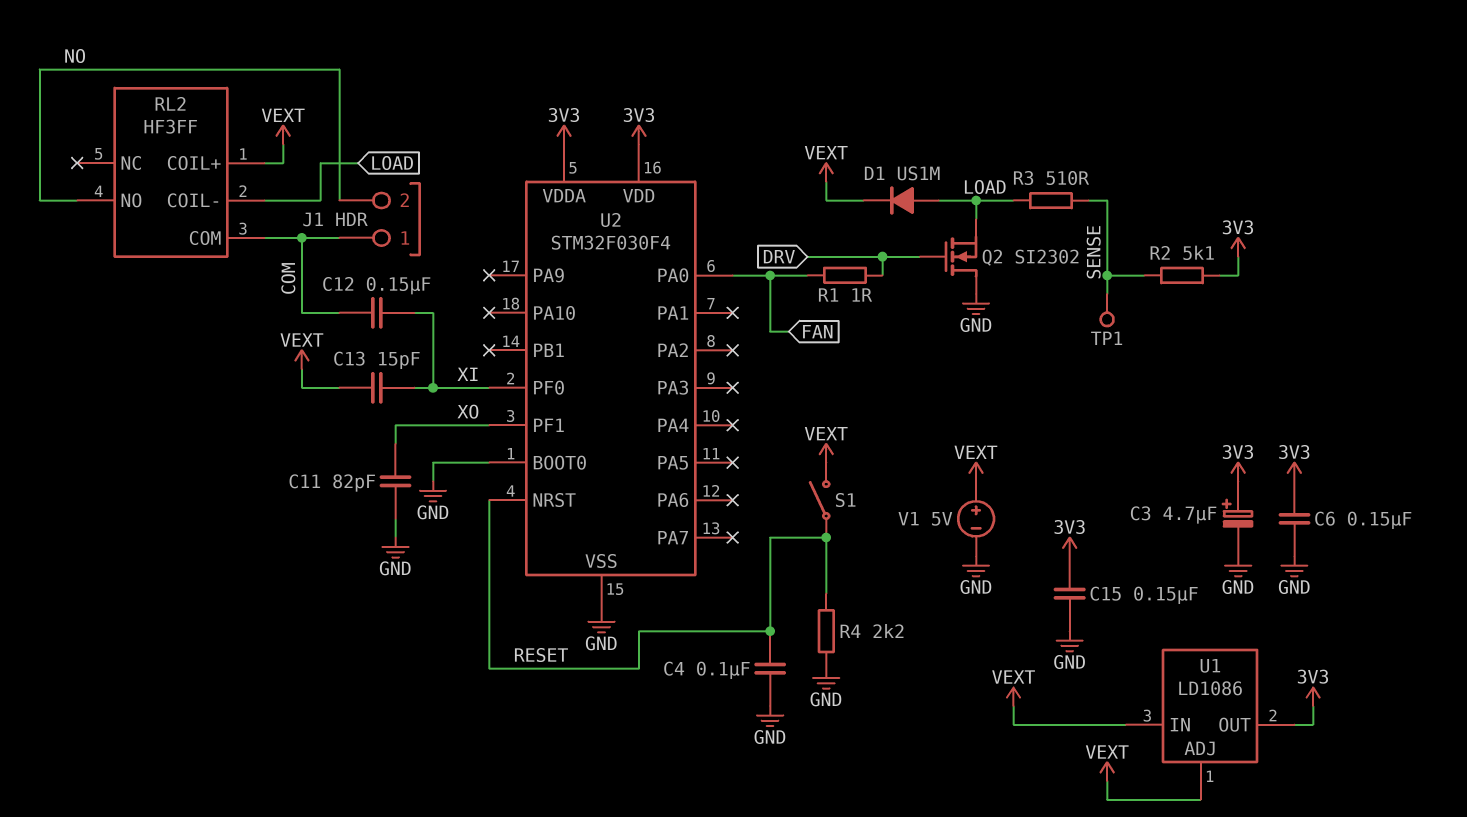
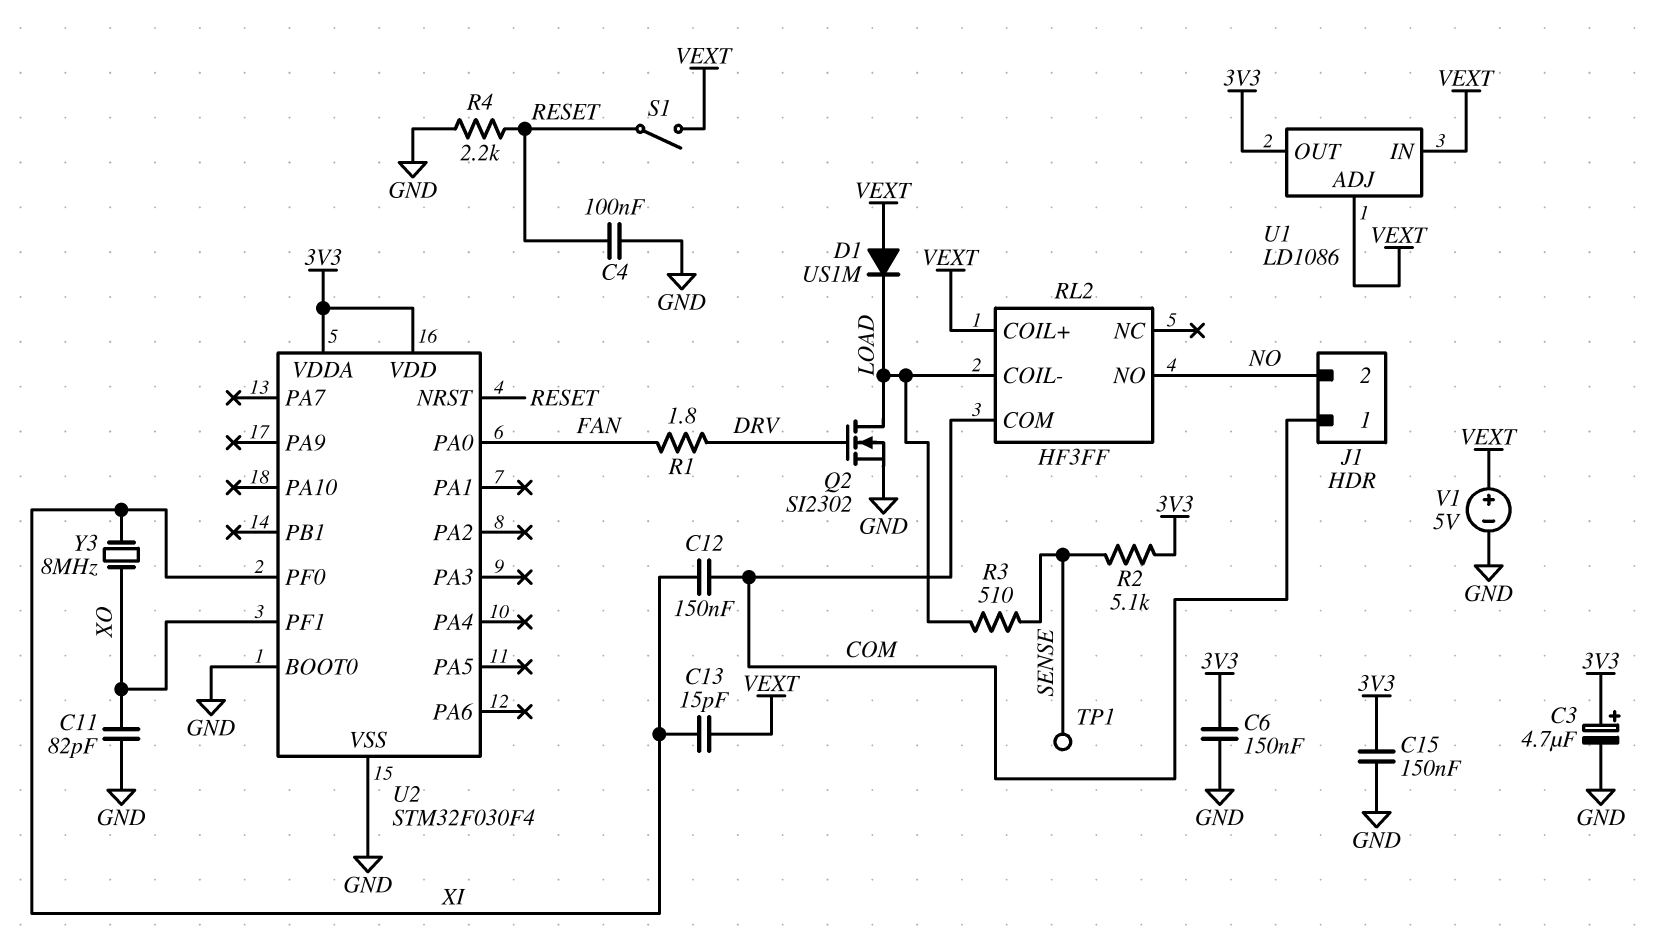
D1: diode US1M (A LOAD, K VEXT) -> diode US1M (A VEXT, K LOAD)
Q2: NMOS SI2302 (G DRV, D GND, S LOAD) -> NMOS SI2302 (G DRV, D LOAD, S GND)
R1: 1 (DRV, FAN) -> 1.8 (DRV, FAN)
Y3: none -> 8MHz (XI, XO)

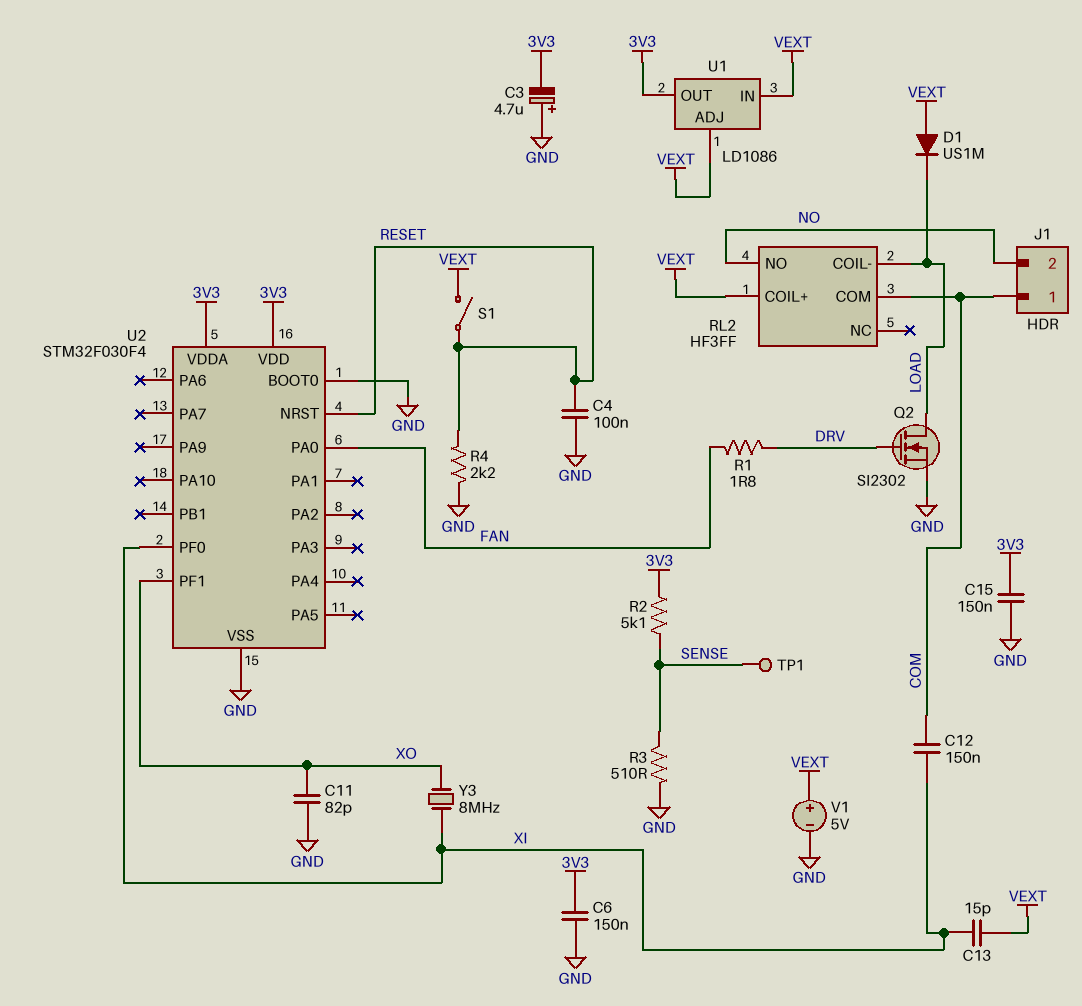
C3: 4.7uF (plus 3V3, minus GND) -> 4.7uF (plus GND, minus 3V3)
R3: 510 (LOAD, SENSE) -> 510 (GND, SENSE)

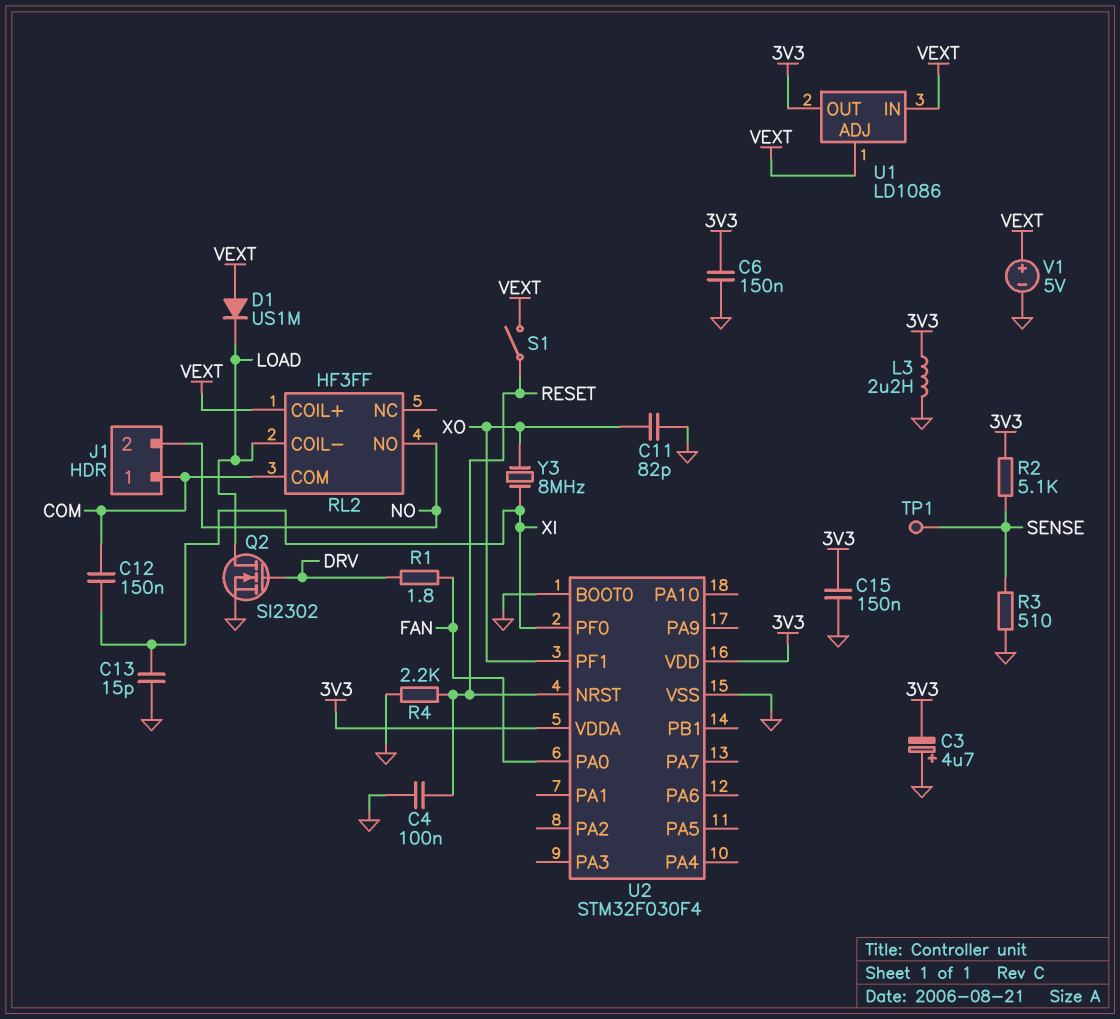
C13: 15pF (VEXT, XI) -> 15pF (GND, XI)
L3: none -> 2.2uH (3V3, GND)

